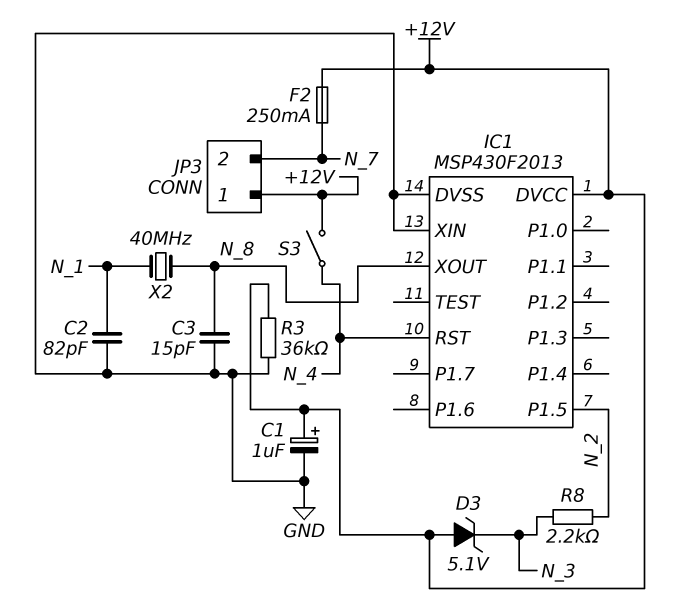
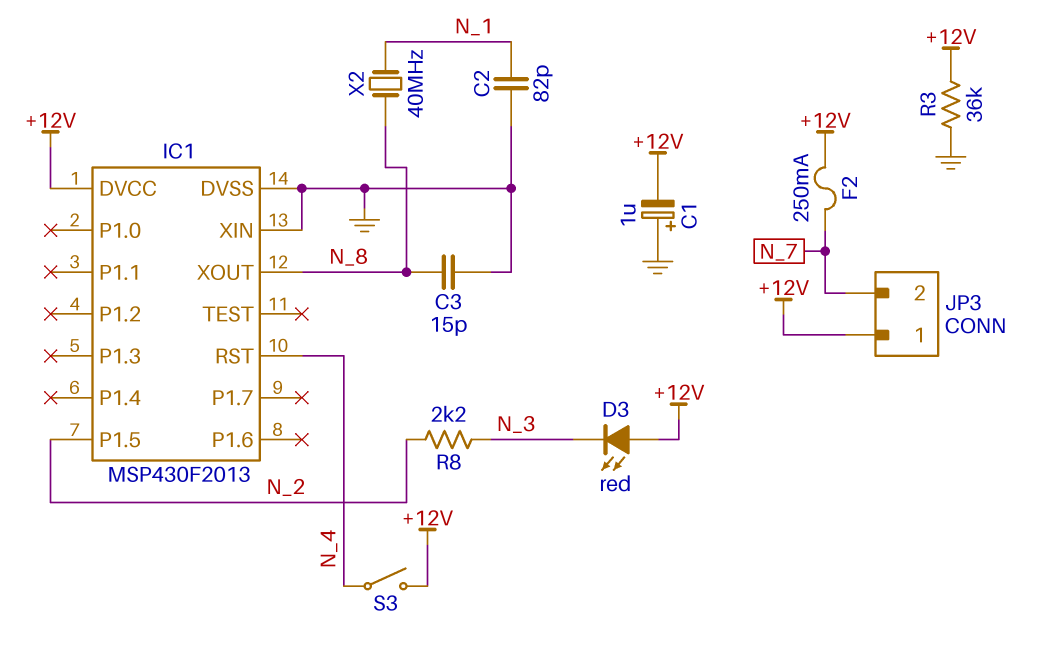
C1: 1uF (plus +12V, minus GND) -> 1uF (plus GND, minus +12V)
D3: zener 5.1V (A +12V, K N_3) -> LED red (A +12V, K N_3)

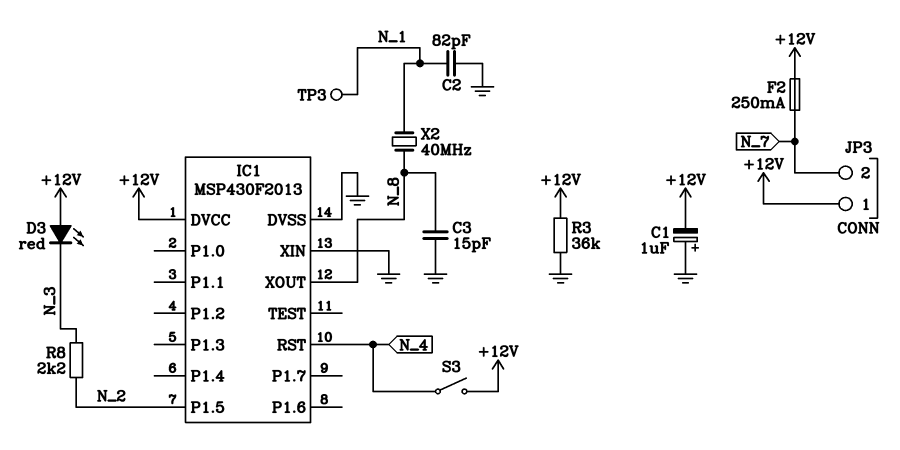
TP3: none -> test point (N_1)

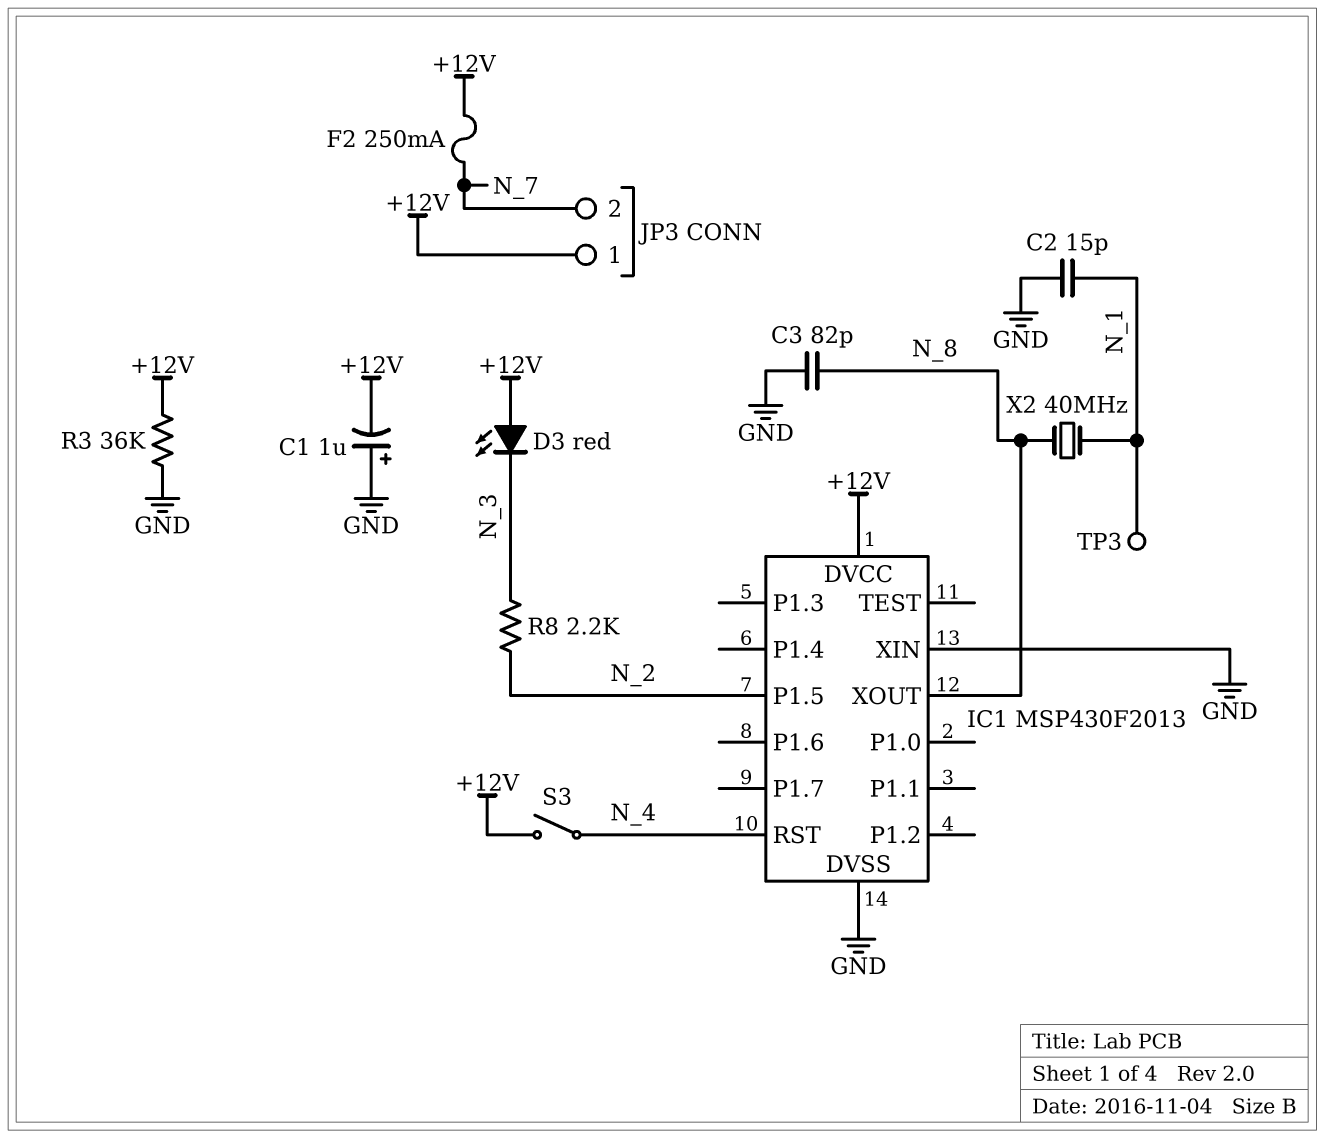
C2: 82pF (GND, N_1) -> 15pF (GND, N_1)
C3: 15pF (GND, N_8) -> 82pF (GND, N_8)

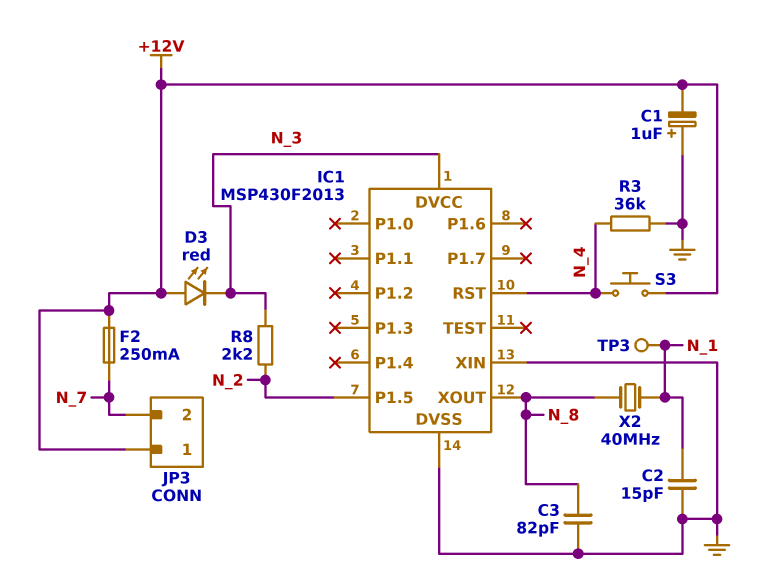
IC1 pin DVCC: +12V -> N_3
R3: 36k (+12V, GND) -> 36k (GND, N_4)
S3: switch (+12V, N_4) -> button (+12V, N_4)

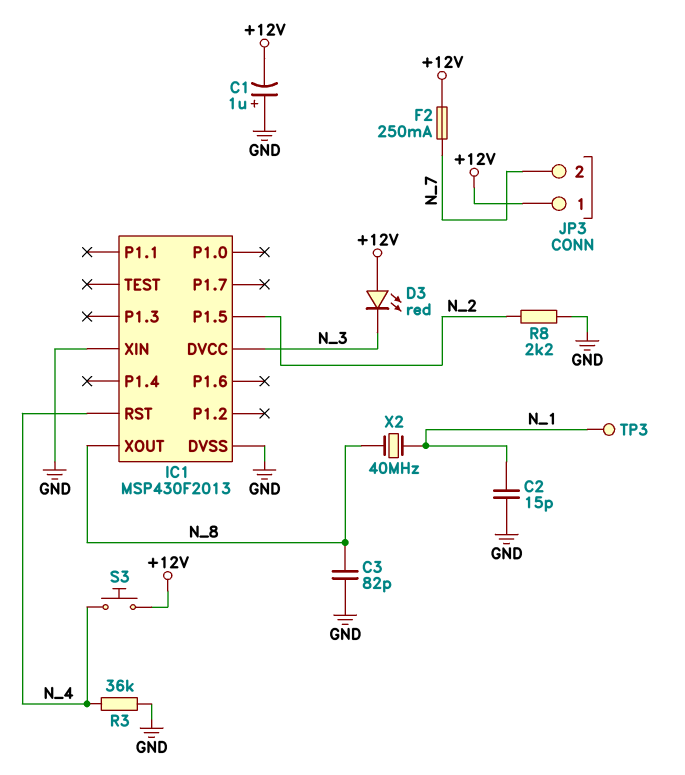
R8: 2.2k (N_2, N_3) -> 2.2k (GND, N_2)

